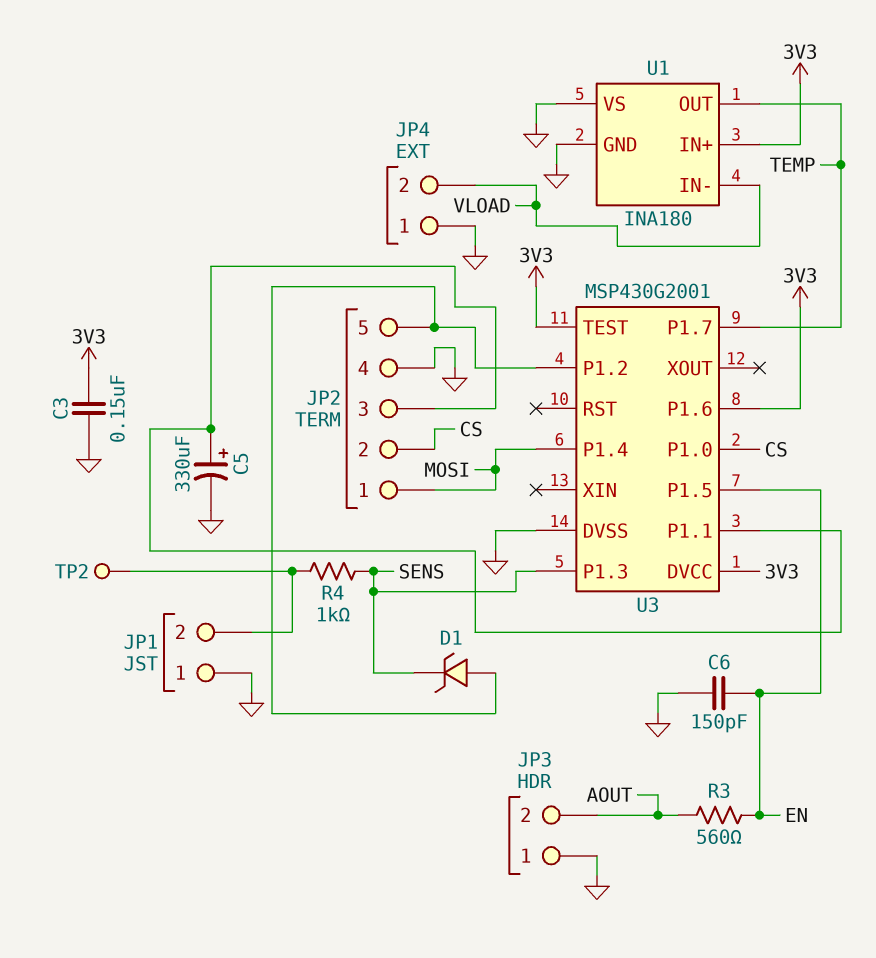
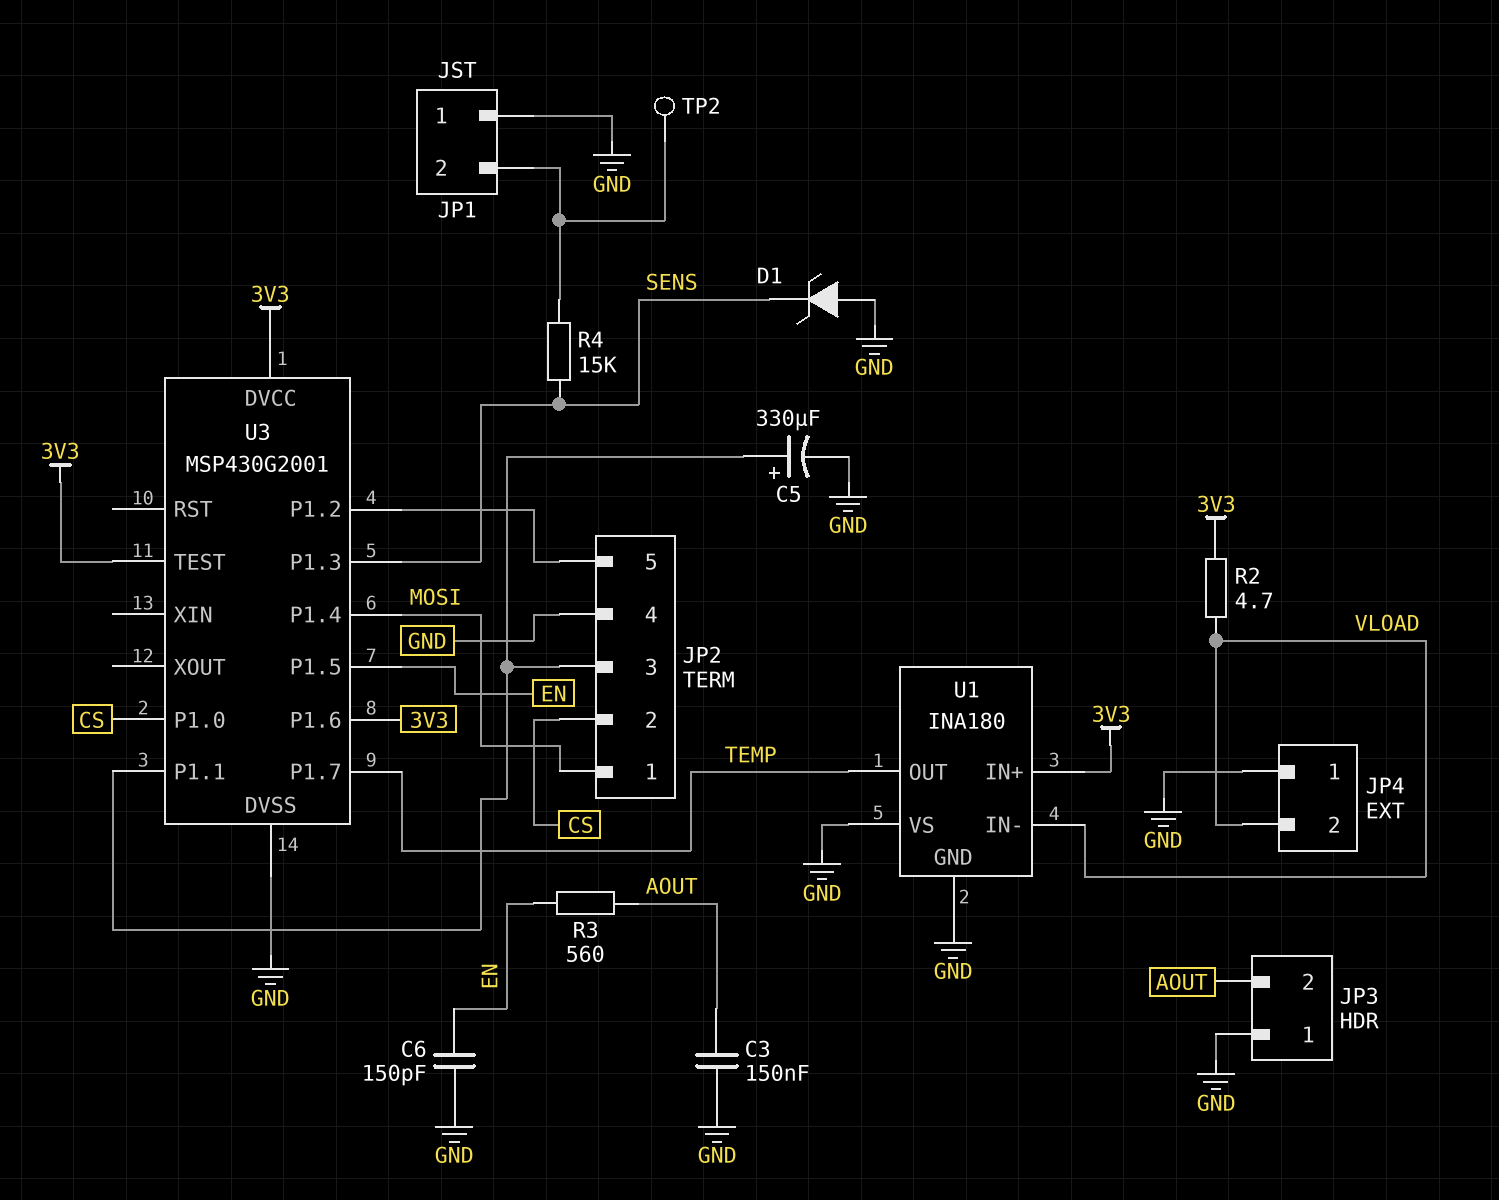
C3: 150nF (3V3, GND) -> 150nF (AOUT, GND)
D1: zener (A JP2/5, K SENS) -> zener (A GND, K SENS)
R2: none -> 4.7 (3V3, VLOAD)
R4: 1k (JP1/2, SENS) -> 15k (JP1/2, SENS)

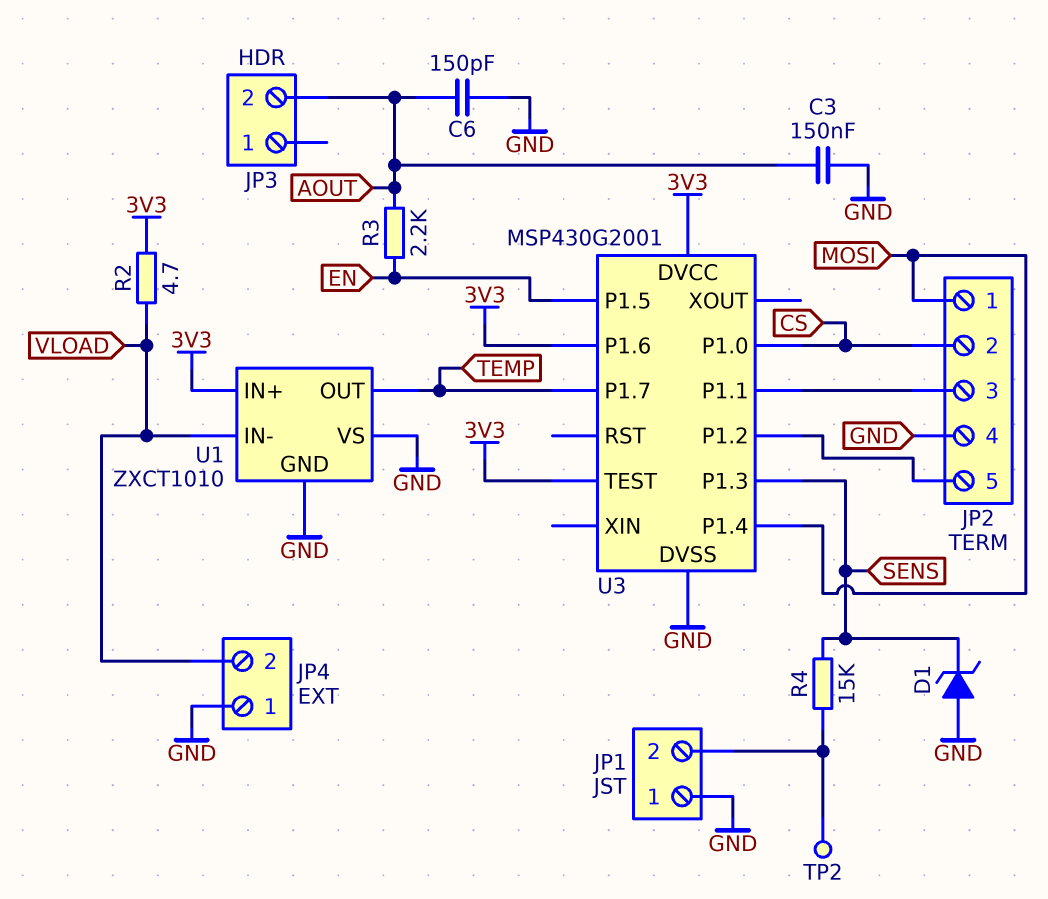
C5: 330uF (plus JP2/3, minus GND) -> none
C6: 150pF (EN, GND) -> 150pF (AOUT, GND)
JP3 pin 1: GND -> none
R3: 560 (AOUT, EN) -> 2.2k (AOUT, EN)
U1: INA180 -> ZXCT1010

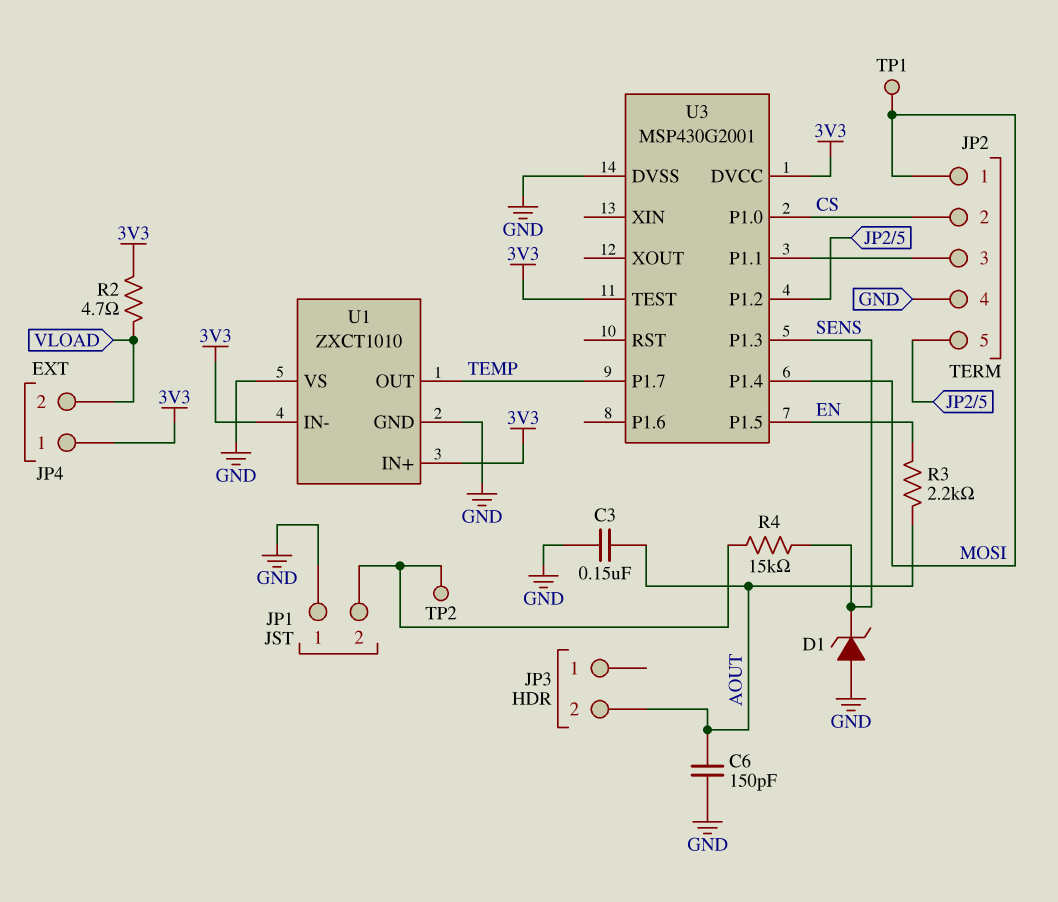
JP4 pin 1: GND -> 3V3
TP1: none -> test point (MOSI)
U1 pin IN-: VLOAD -> 3V3
U3 pin P1.6: 3V3 -> none

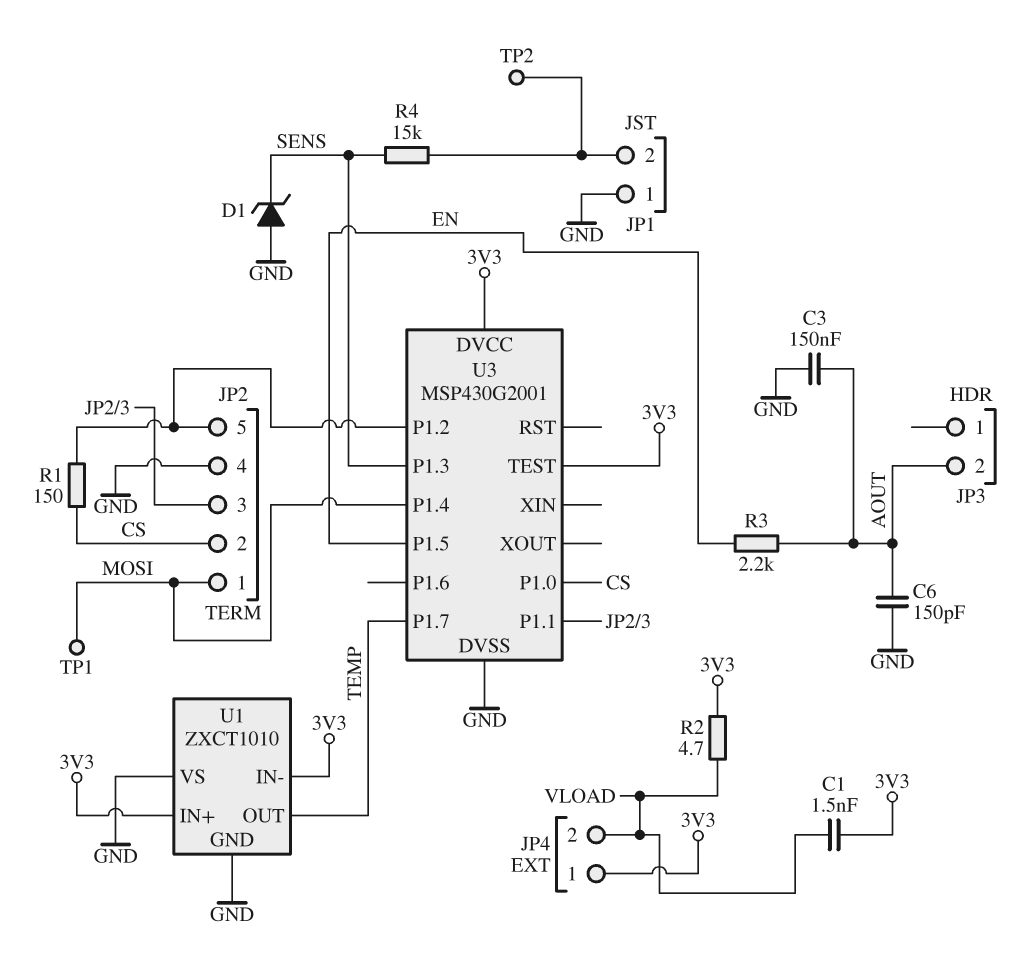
C1: none -> 1.5nF (3V3, VLOAD)
R1: none -> 150 (CS, JP2/5)

